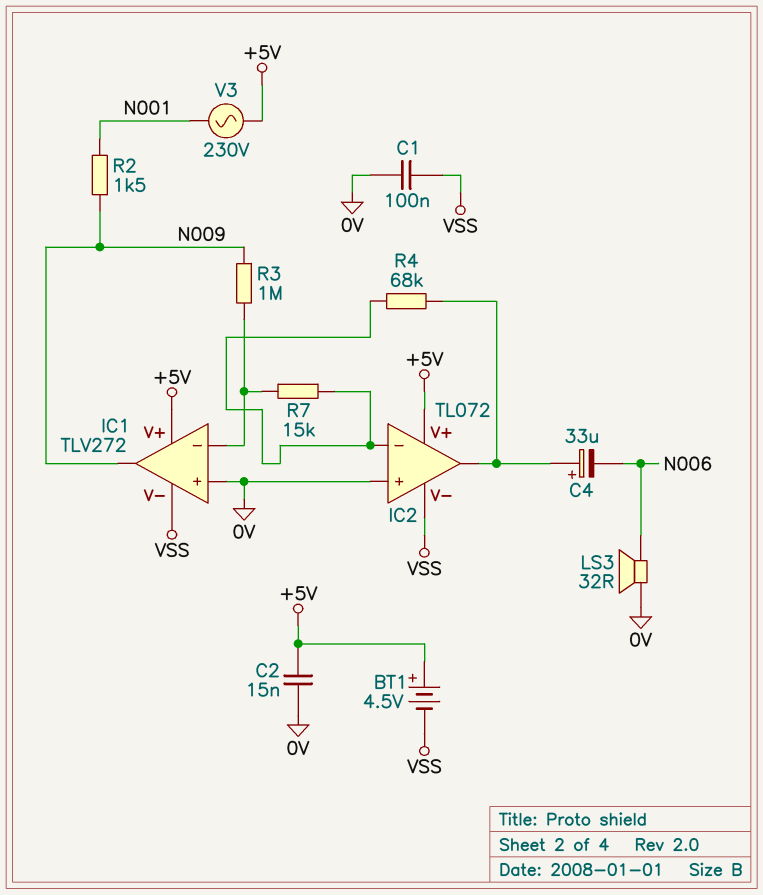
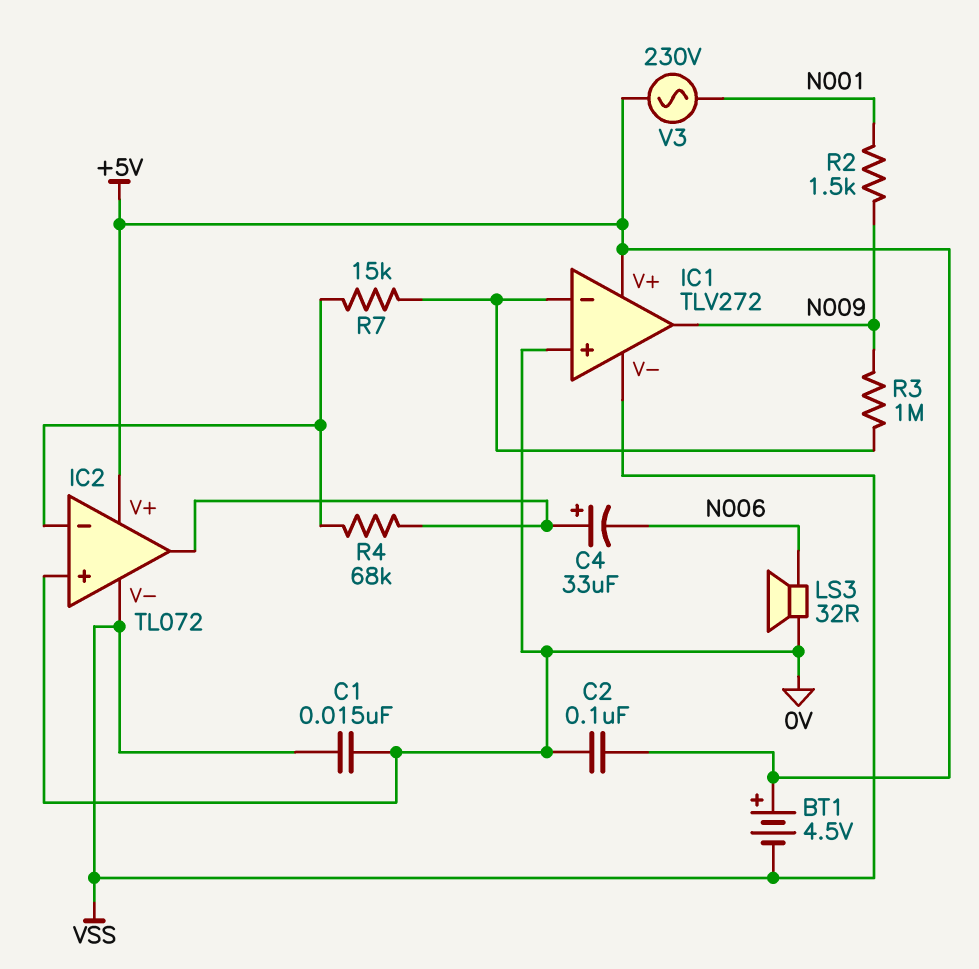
C1: 100nF (0V, VSS) -> 15nF (0V, VSS)
C2: 15nF (+5V, 0V) -> 100nF (+5V, 0V)

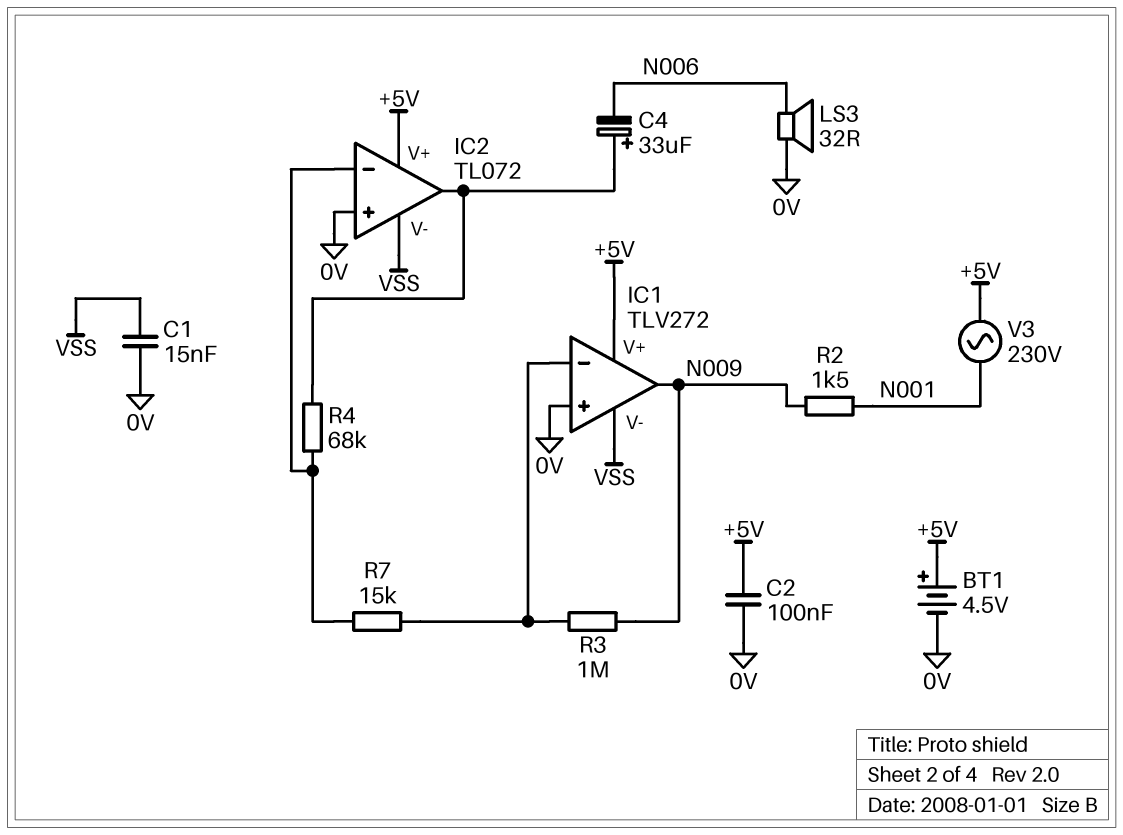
BT1: 4.5V (plus +5V, minus VSS) -> 4.5V (plus +5V, minus 0V)

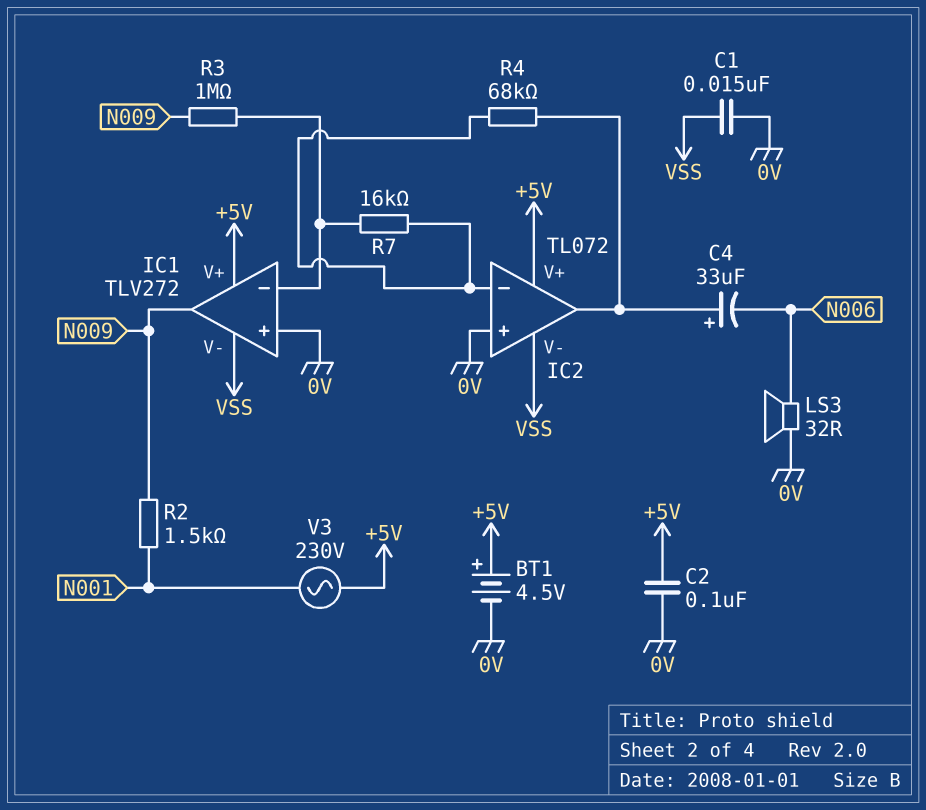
R7: 15k (IC1/in-, IC2/in-) -> 16k (IC1/in-, IC2/in-)

